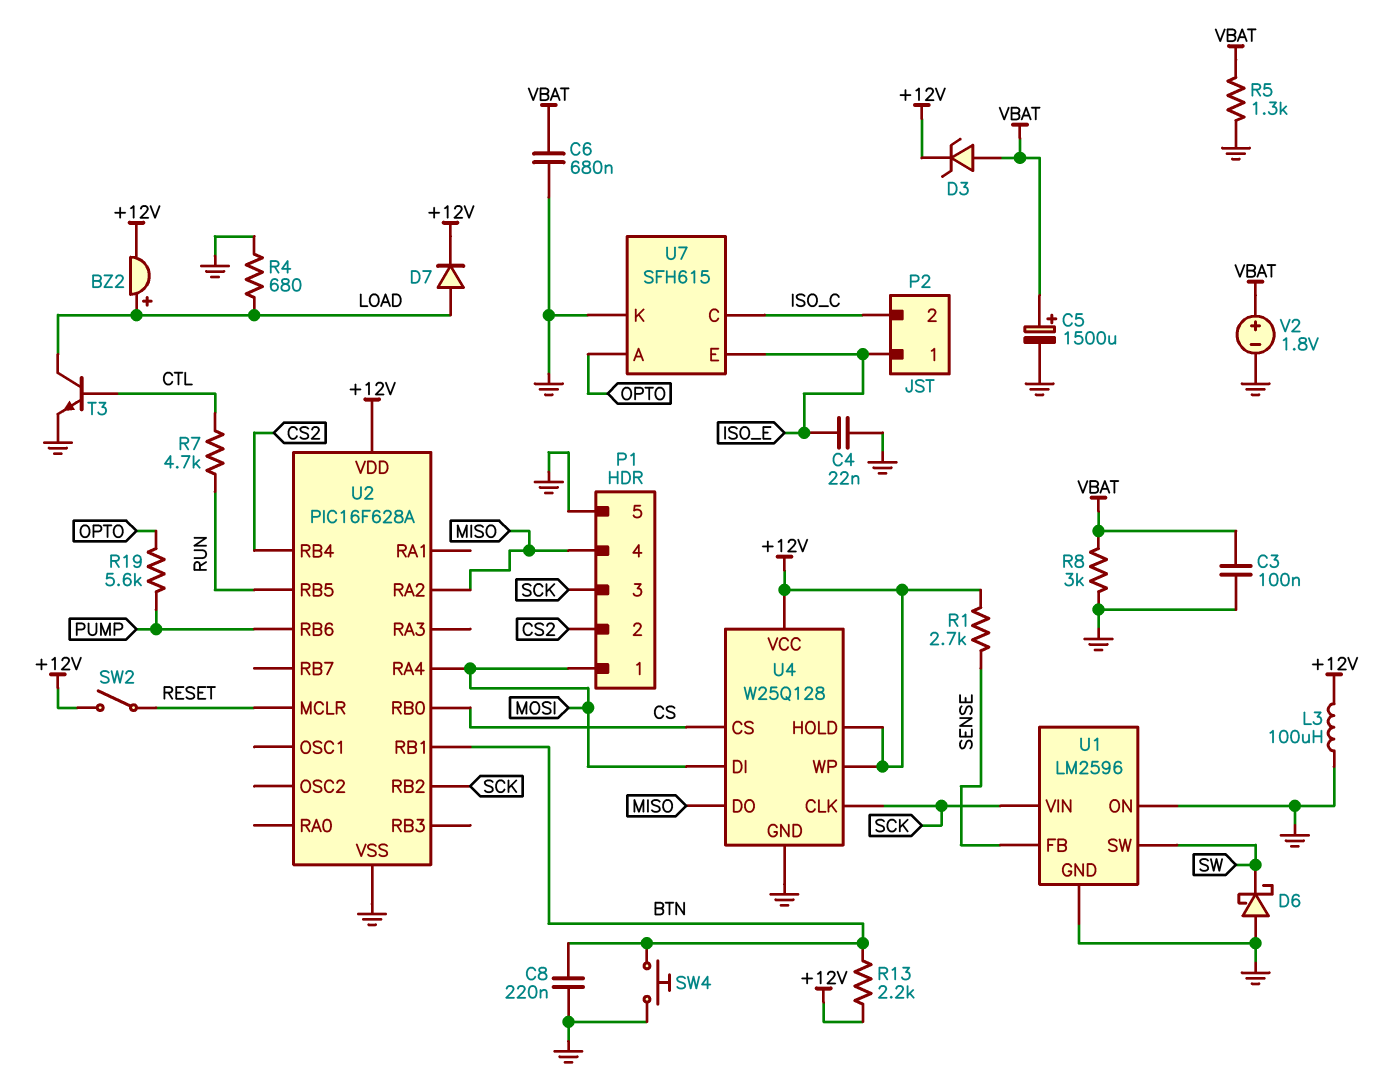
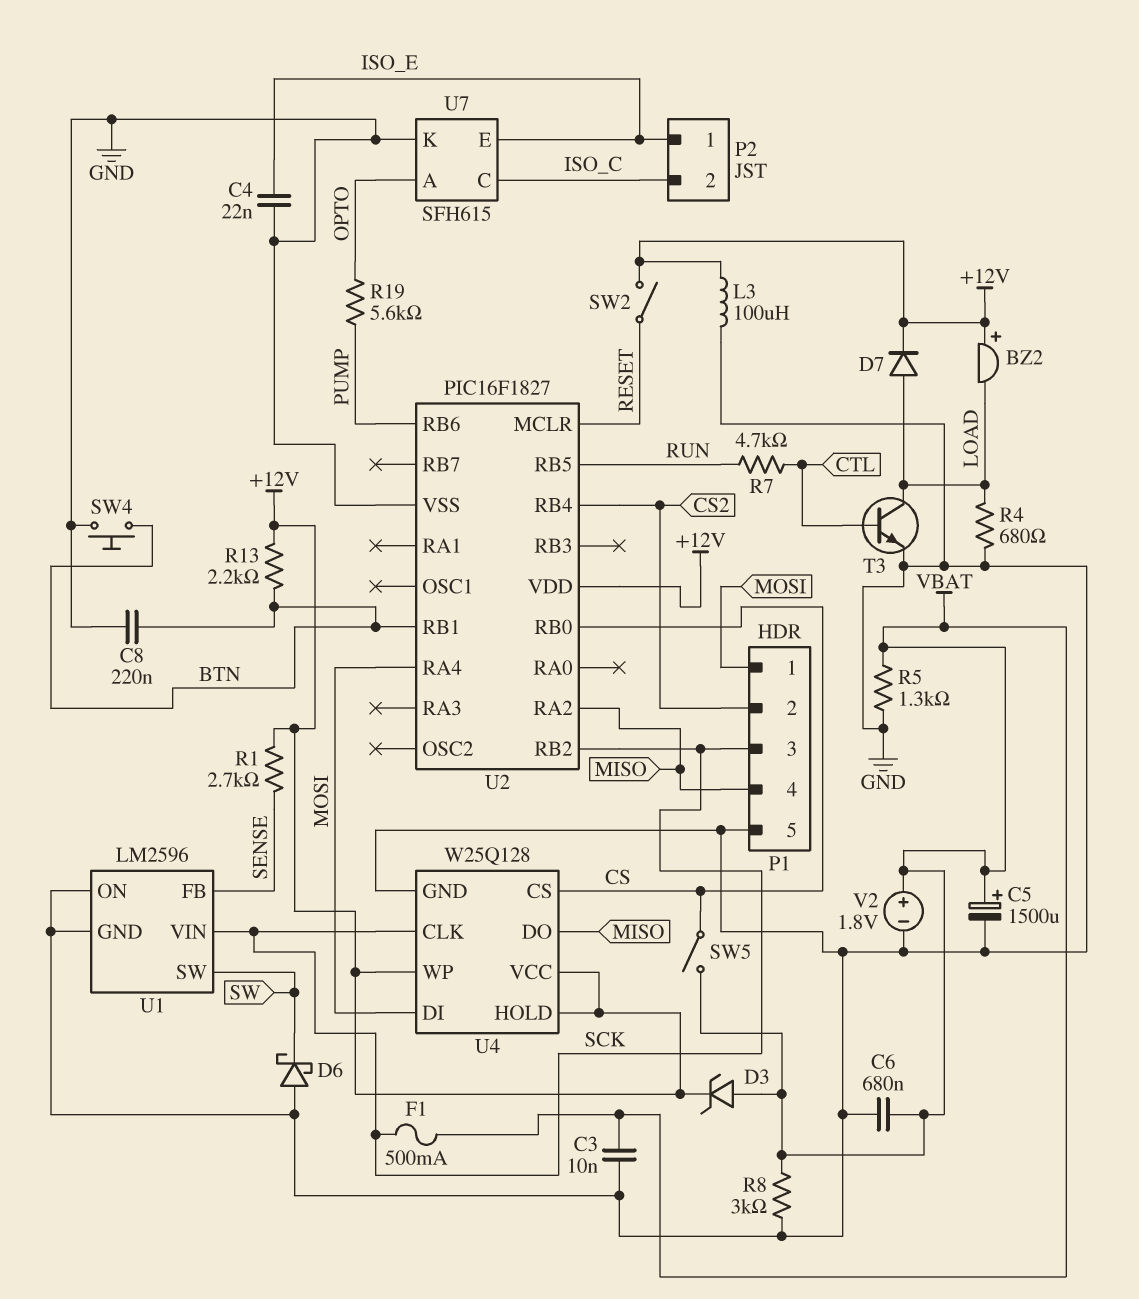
BZ2: buzzer (plus LOAD, minus +12V) -> buzzer (plus +12V, minus LOAD)
C3: 100nF (GND, VBAT) -> 10nF (GND, VBAT)
F1: none -> 500mA (SCK, VBAT)
SW5: none -> switch (CS, VBAT)
U2: PIC16F628A -> PIC16F1827

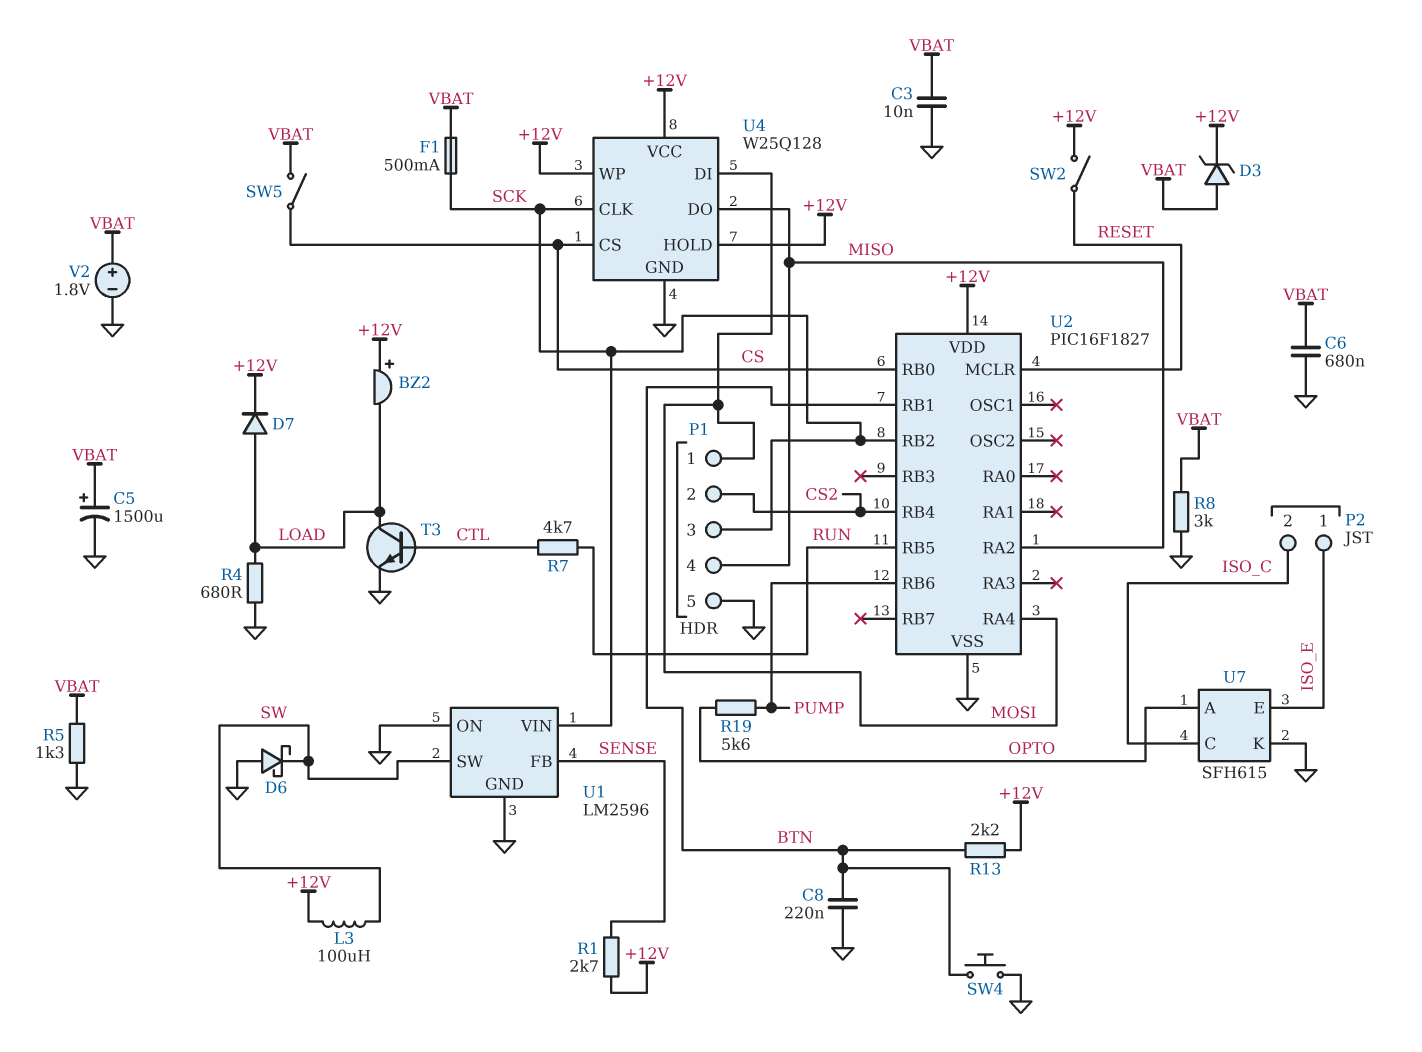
C4: 22nF (GND, ISO_E) -> none
L3: 100uH (+12V, GND) -> 100uH (+12V, SW)

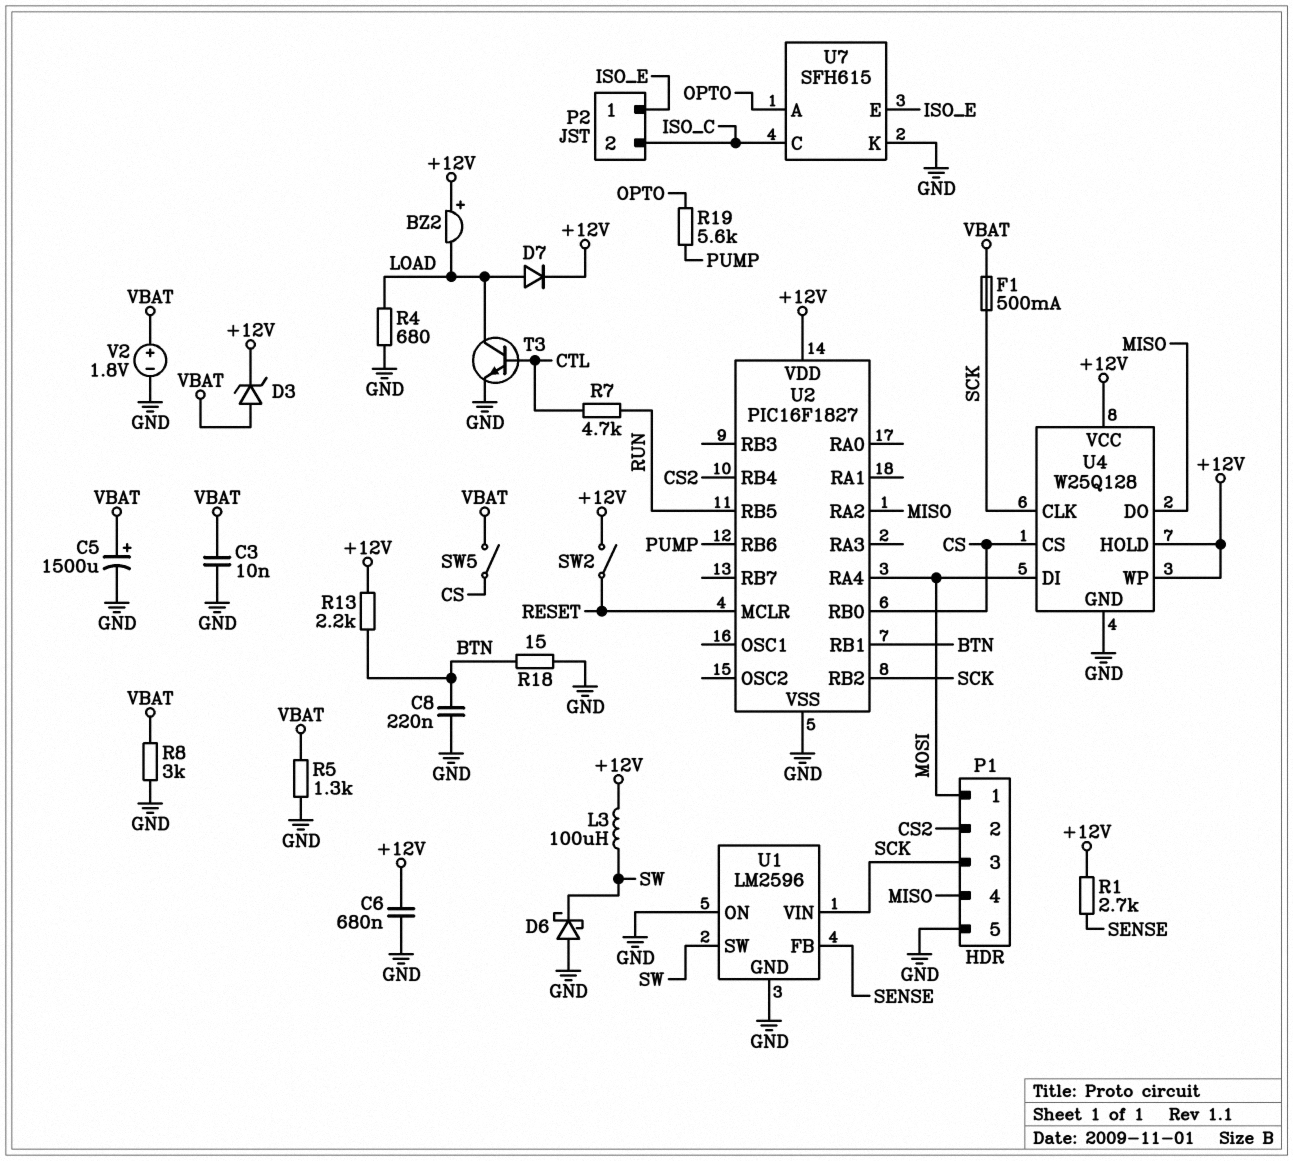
C6: 680nF (GND, VBAT) -> 680nF (+12V, GND)
R18: none -> 15 (BTN, GND)
SW4: button (BTN, GND) -> none

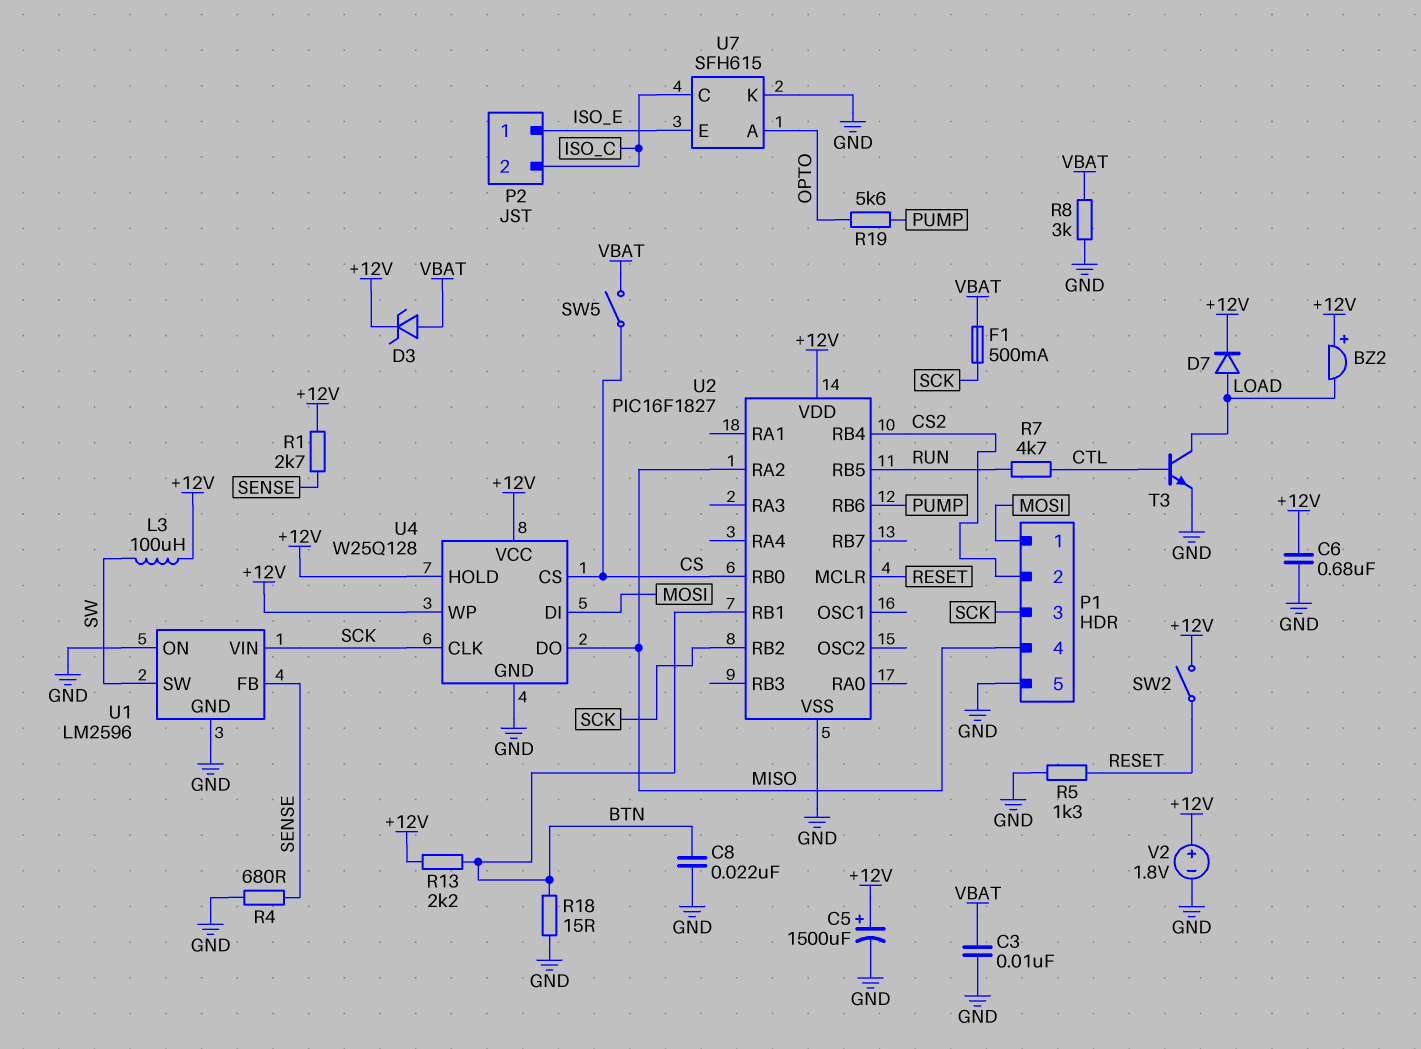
C5: 1500uF (plus VBAT, minus GND) -> 1500uF (plus +12V, minus GND)
C8: 220nF (BTN, GND) -> 22nF (BTN, GND)
D6: schottky (A GND, K SW) -> none
R4: 680 (GND, LOAD) -> 680 (GND, SENSE)
R5: 1.3k (GND, VBAT) -> 1.3k (GND, RESET)
U2 pin RA4: MOSI -> none
V2: 1.8V (plus VBAT, minus GND) -> 1.8V (plus +12V, minus GND)

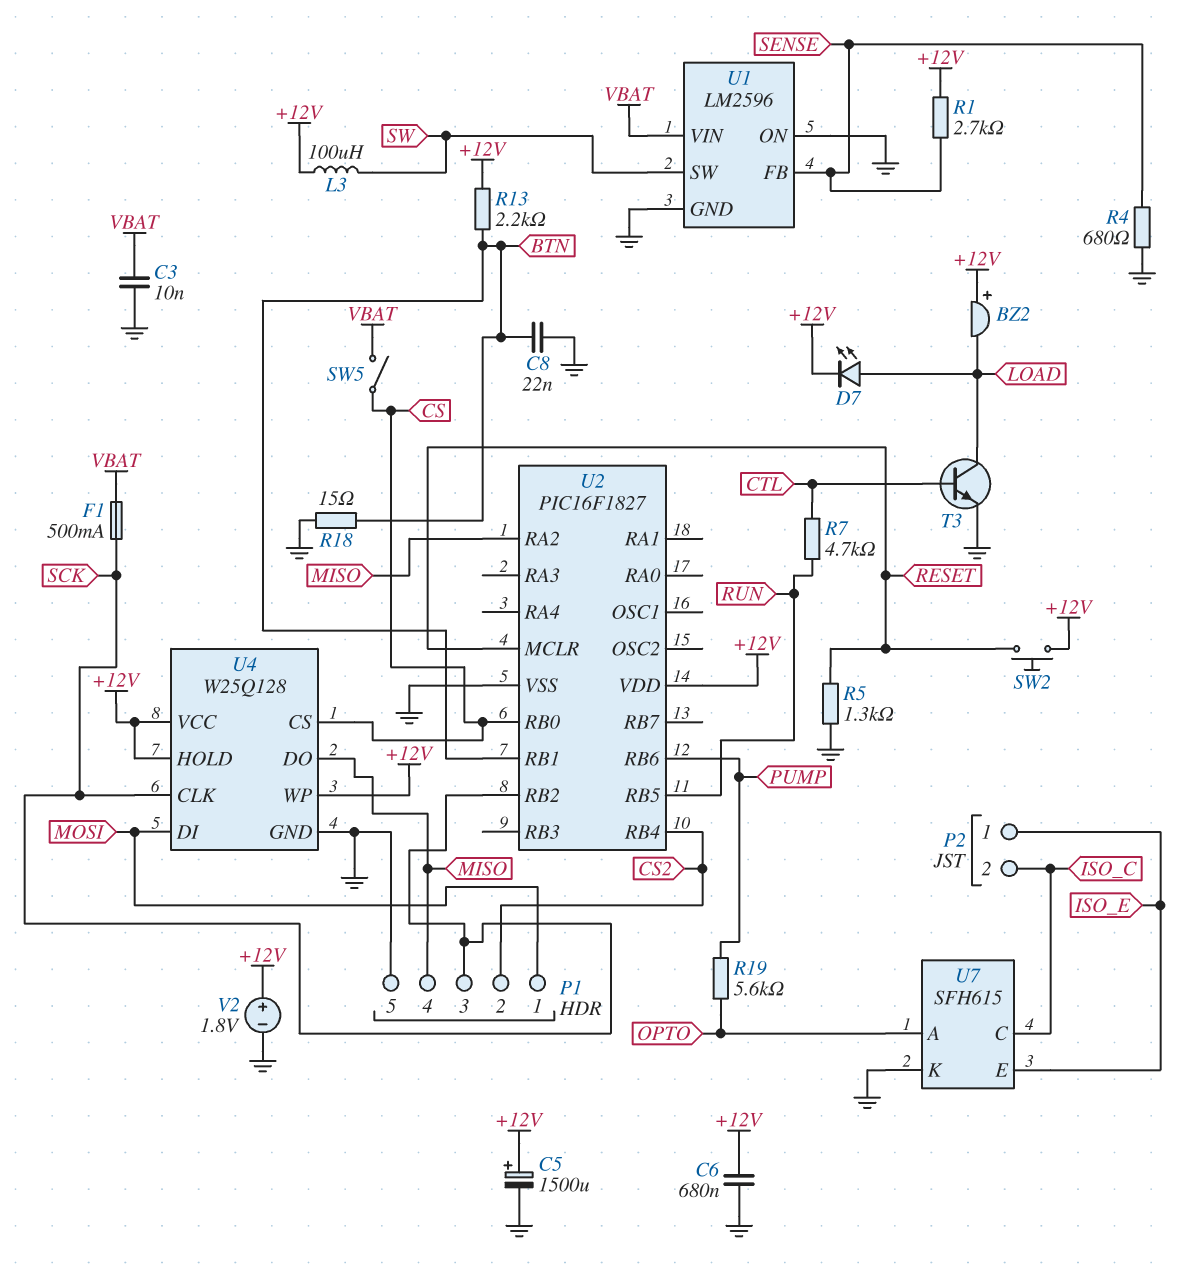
D3: zener (A VBAT, K +12V) -> none
D7: diode (A LOAD, K +12V) -> LED (A LOAD, K +12V)
R8: 3k (GND, VBAT) -> none
SW2: switch (+12V, RESET) -> button (+12V, RESET)
U1 pin VIN: SCK -> VBAT

